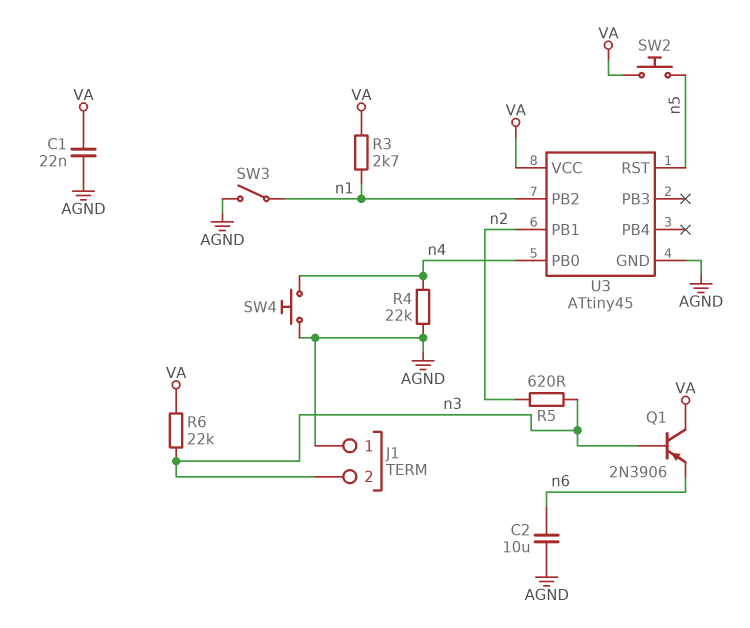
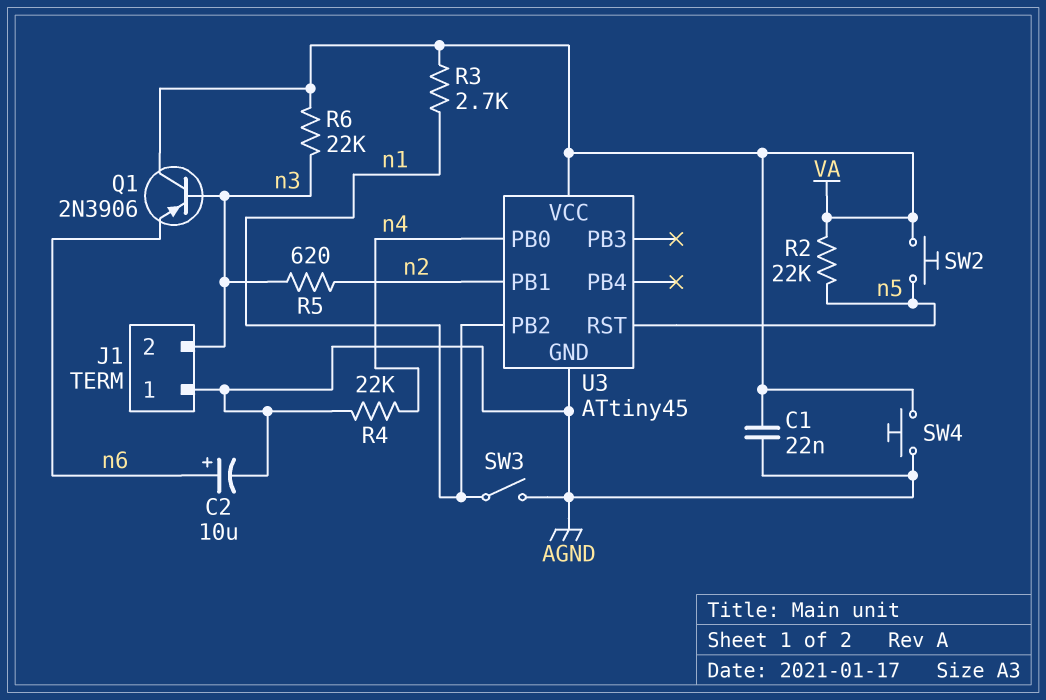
C2: 10uF (AGND, n6) -> 10uF (plus n6, minus AGND)
R2: none -> 22k (VA, n5)
SW4: button (AGND, n4) -> button (AGND, VA)

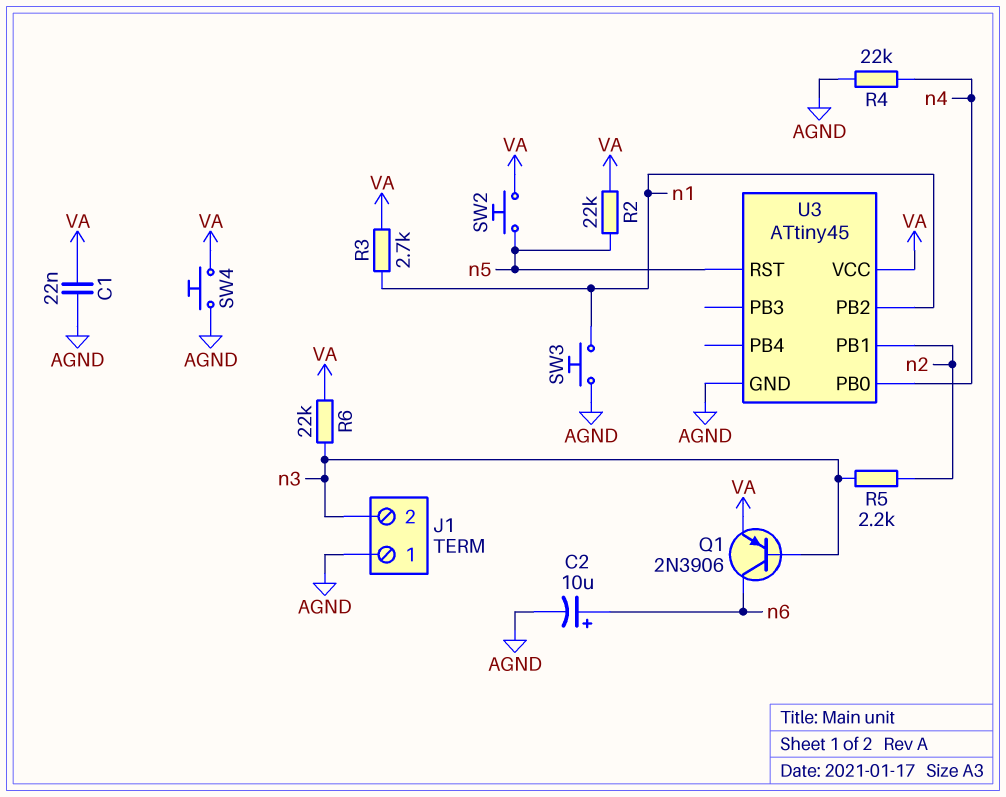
Q1: PNP 2N3906 (B n3, C VA, E n6) -> PNP 2N3906 (B n3, C n6, E VA)
R5: 620 (n2, n3) -> 2.2k (n2, n3)
SW3: switch (AGND, n1) -> button (AGND, n1)

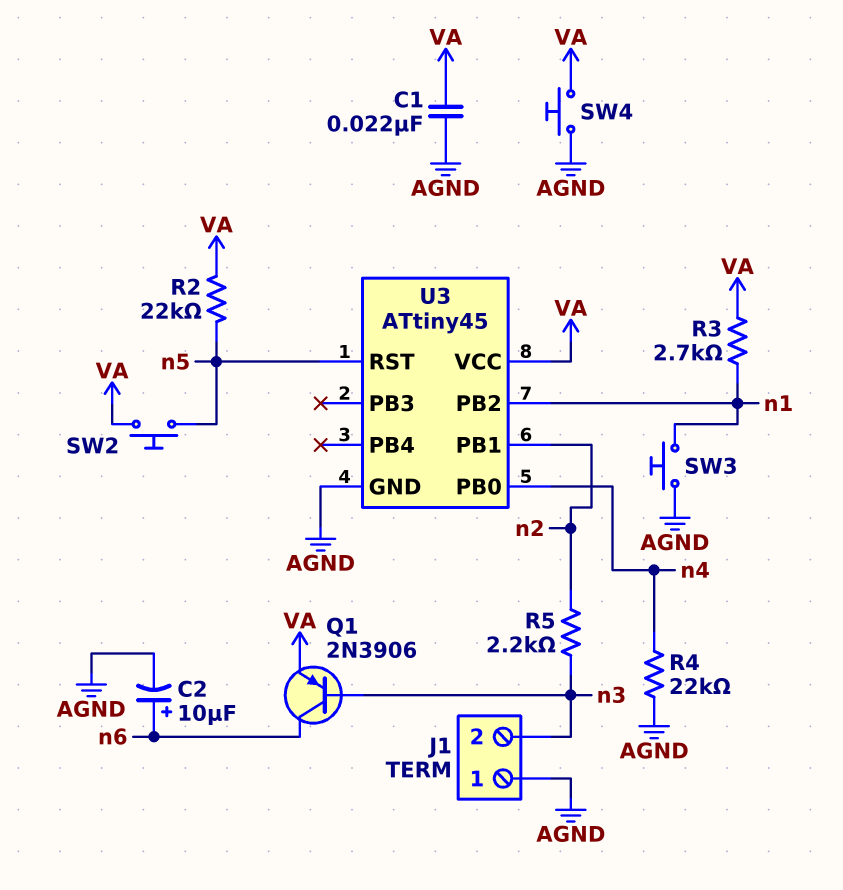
R6: 22k (VA, n3) -> none

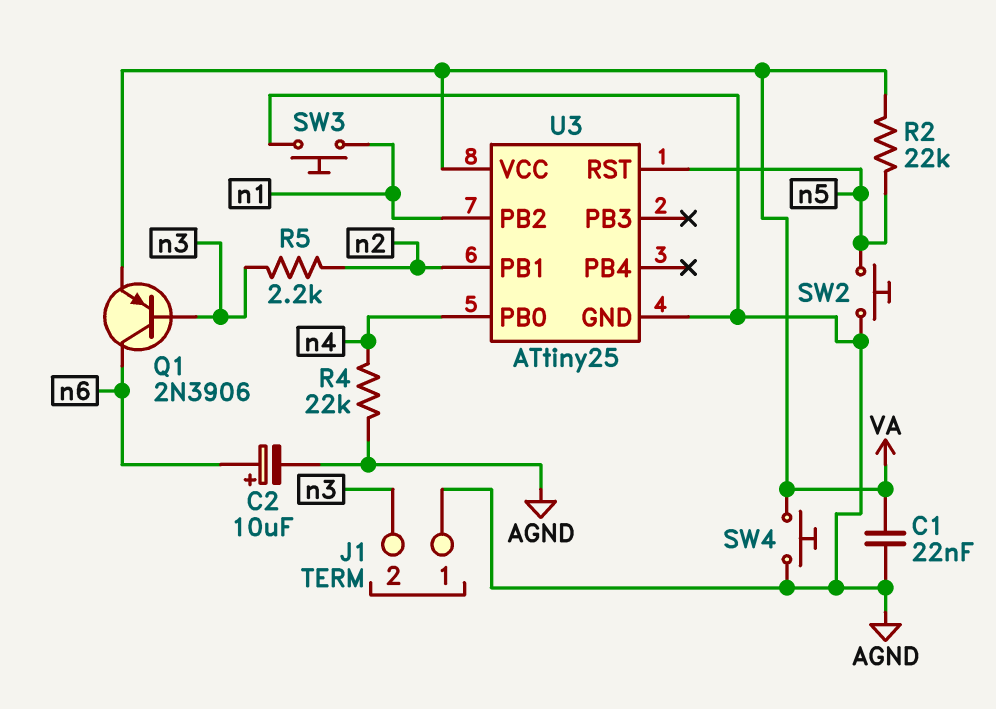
R3: 2.7k (VA, n1) -> none
SW2: button (VA, n5) -> button (AGND, n5)
U3: ATtiny45 -> ATtiny25

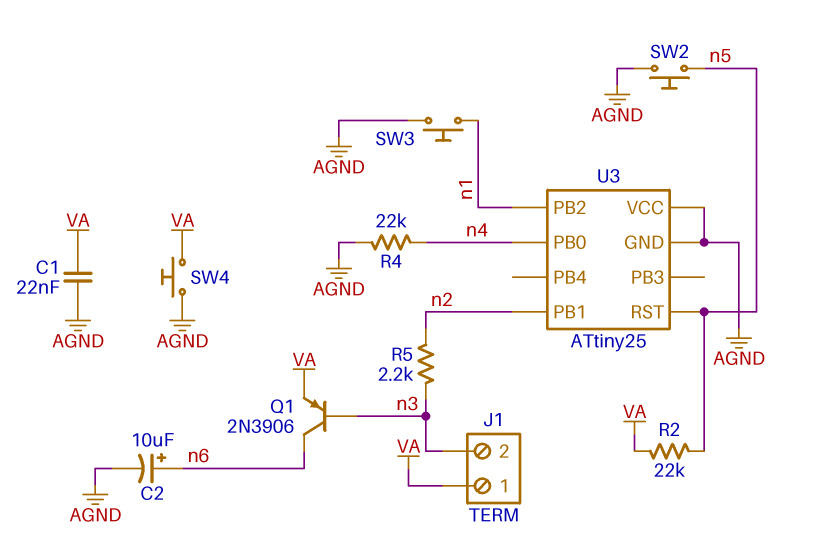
J1 pin 1: AGND -> VA
U3 pin VCC: VA -> AGND

